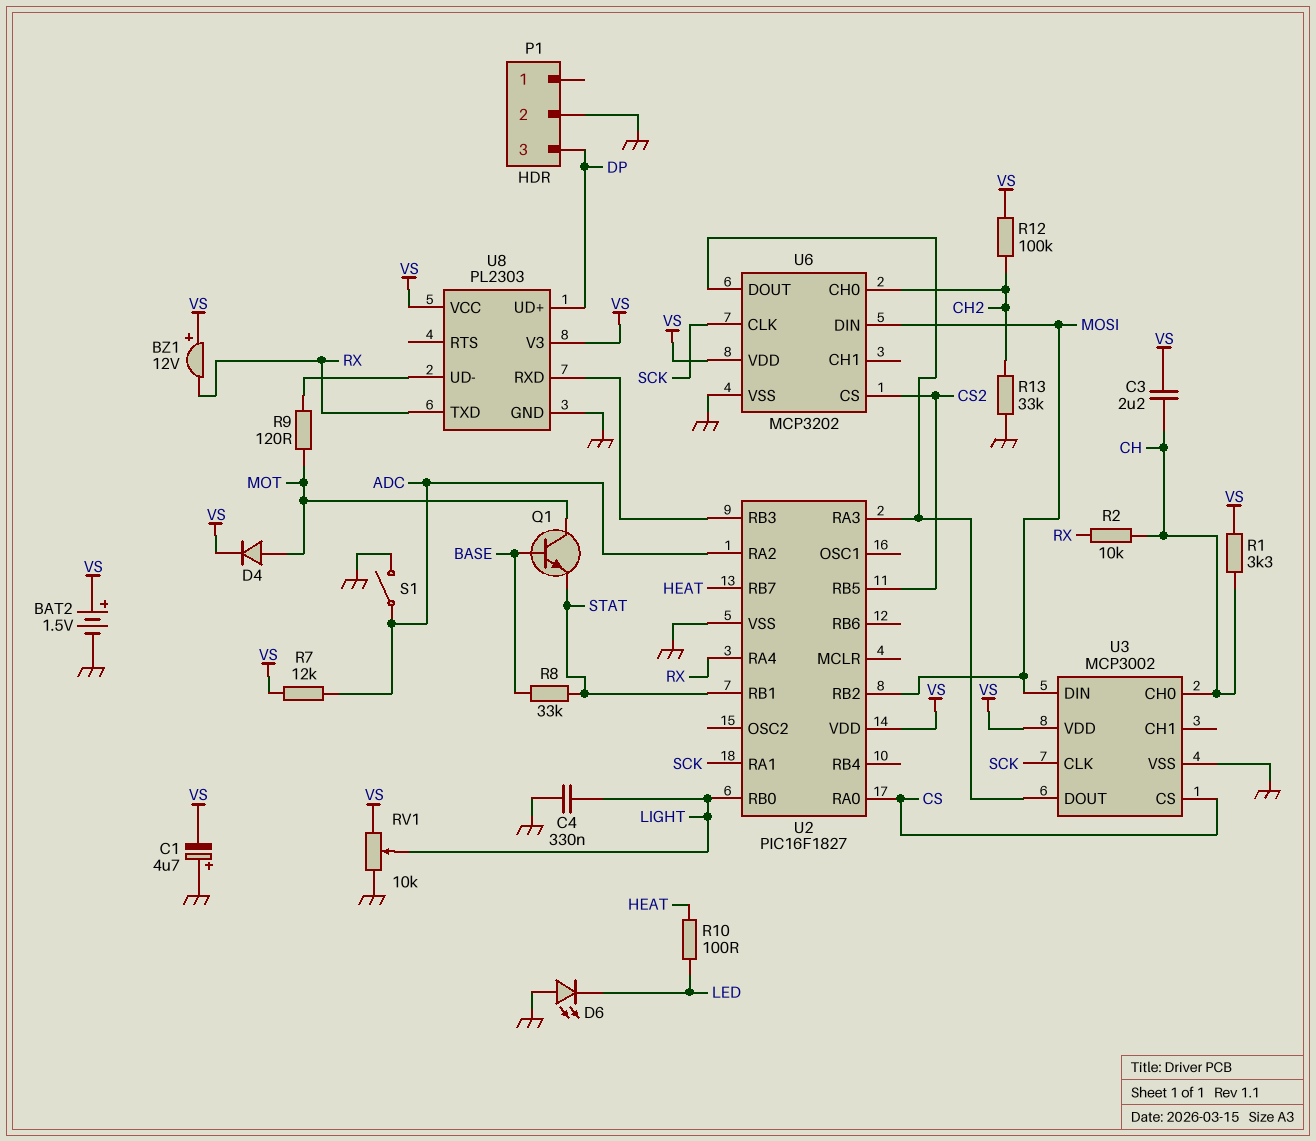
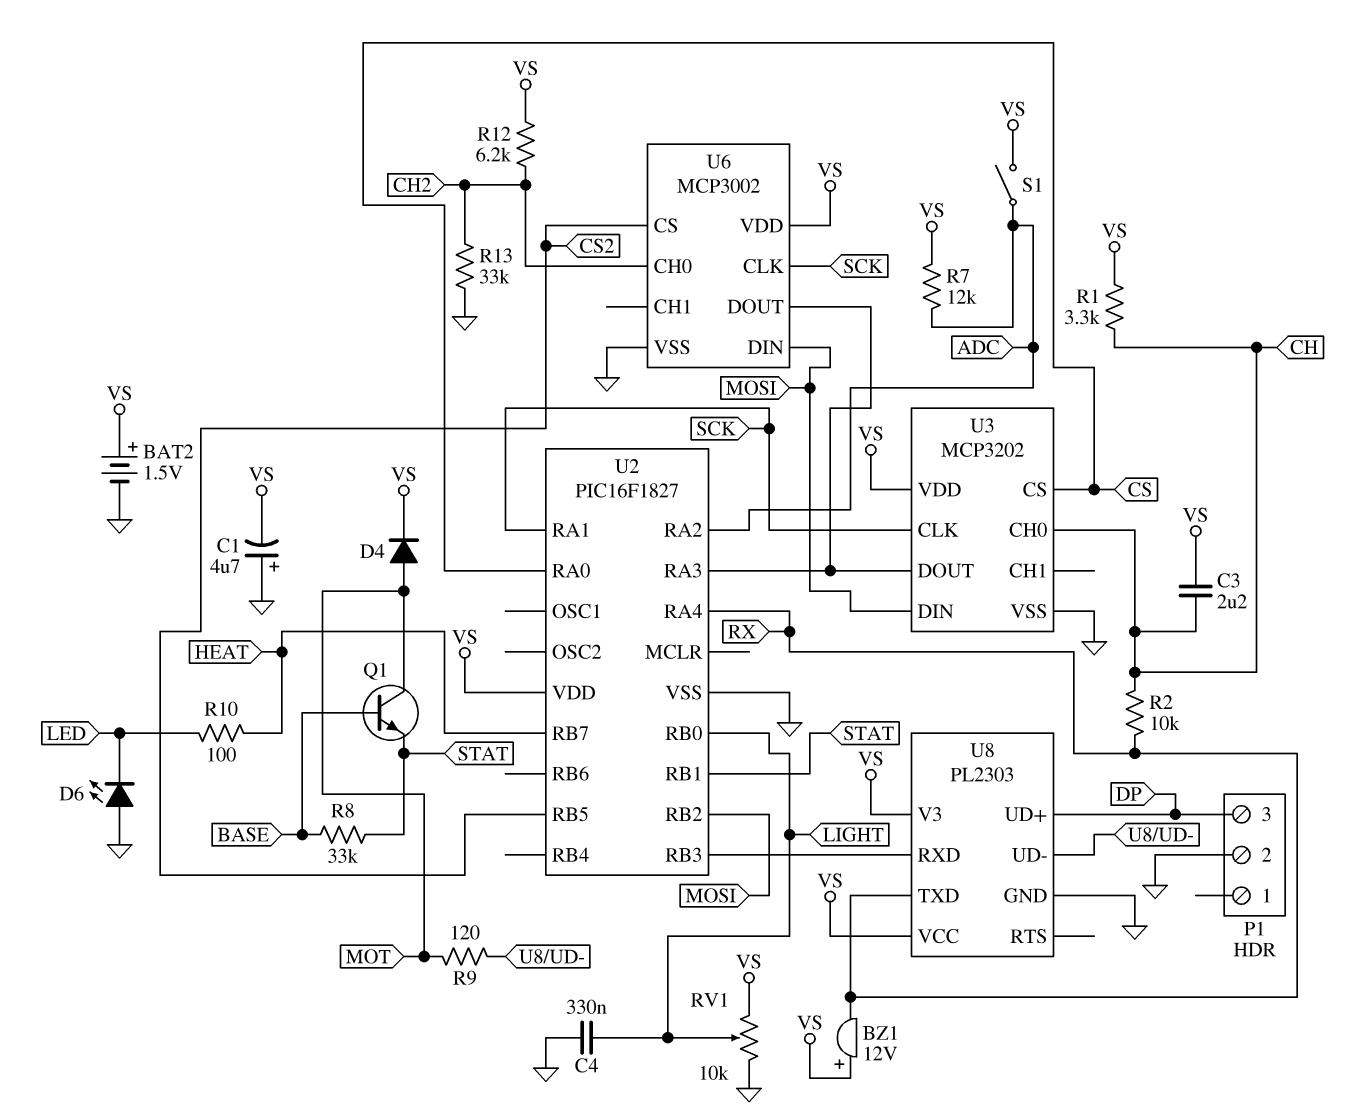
R12: 100k (CH2, VS) -> 6.2k (CH2, VS)
S1: switch (ADC, GND) -> switch (ADC, VS)
U3: MCP3002 -> MCP3202
U6: MCP3202 -> MCP3002

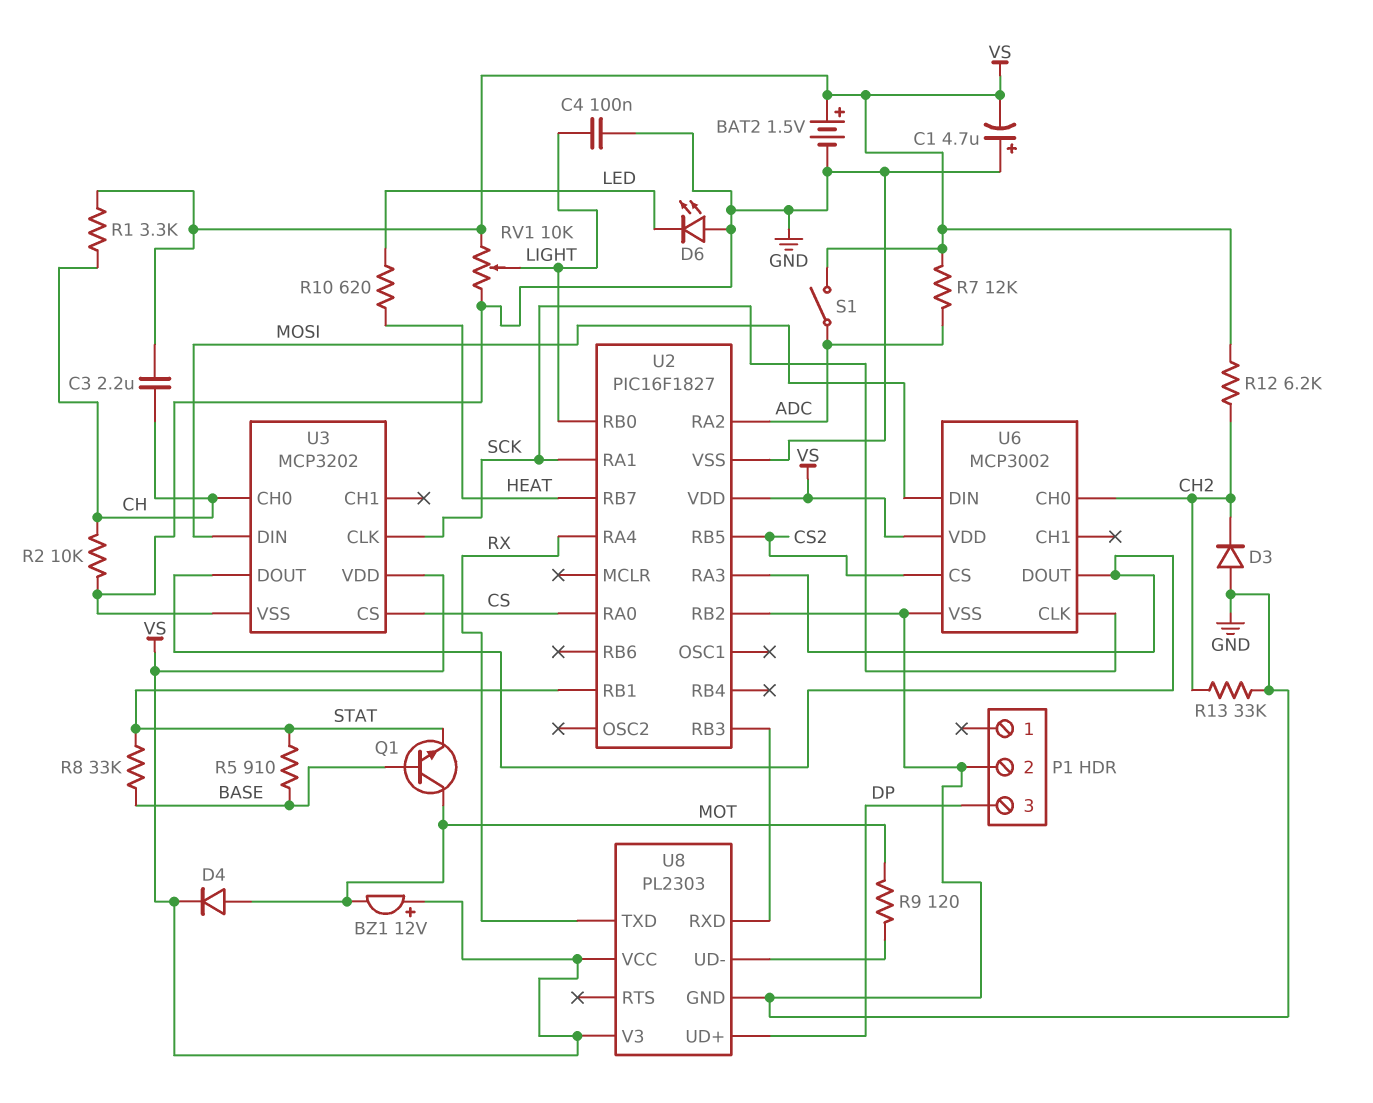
BZ1: buzzer 12V (plus VS, minus RX) -> buzzer 12V (plus VS, minus MOT)
C4: 330nF (GND, LIGHT) -> 100nF (GND, LIGHT)
D3: none -> diode (A GND, K CH2)
R2: 10k (CH, RX) -> 10k (CH, GND)
R5: none -> 910 (BASE, STAT)
R10: 100 (HEAT, LED) -> 620 (HEAT, LED)
U2 pin RB2: MOSI -> GND

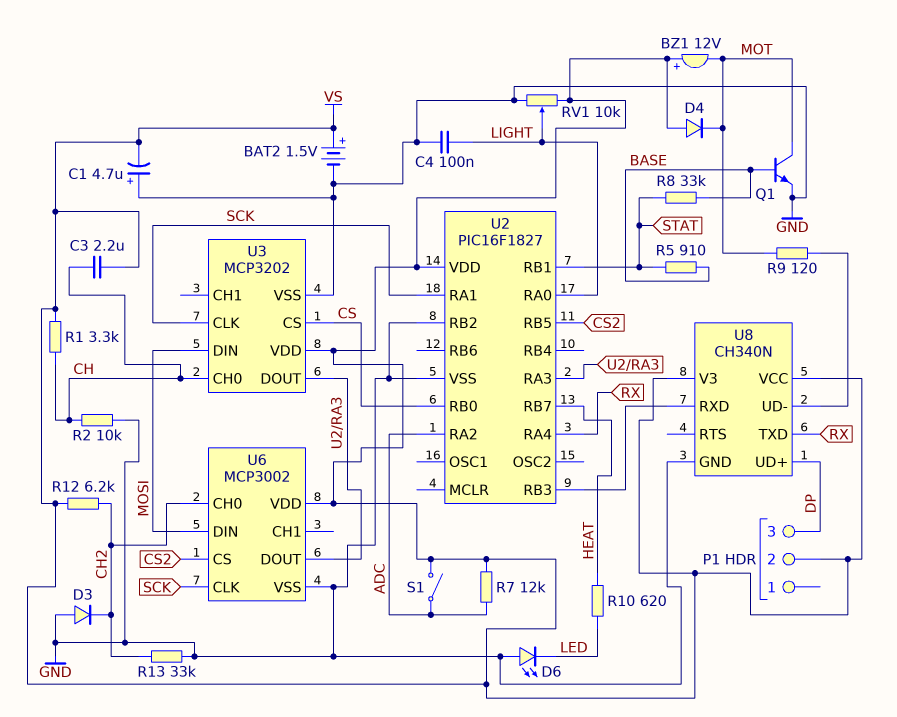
D4: diode (A MOT, K VS) -> diode (A VS, K MOT)
P1 pin 2: GND -> VS
Q1: NPN (B BASE, C MOT, E STAT) -> NPN (B BASE, C MOT, E GND)
U2 pin RA0: CS -> LIGHT
U2 pin RB0: LIGHT -> CS
U8: PL2303 -> CH340N

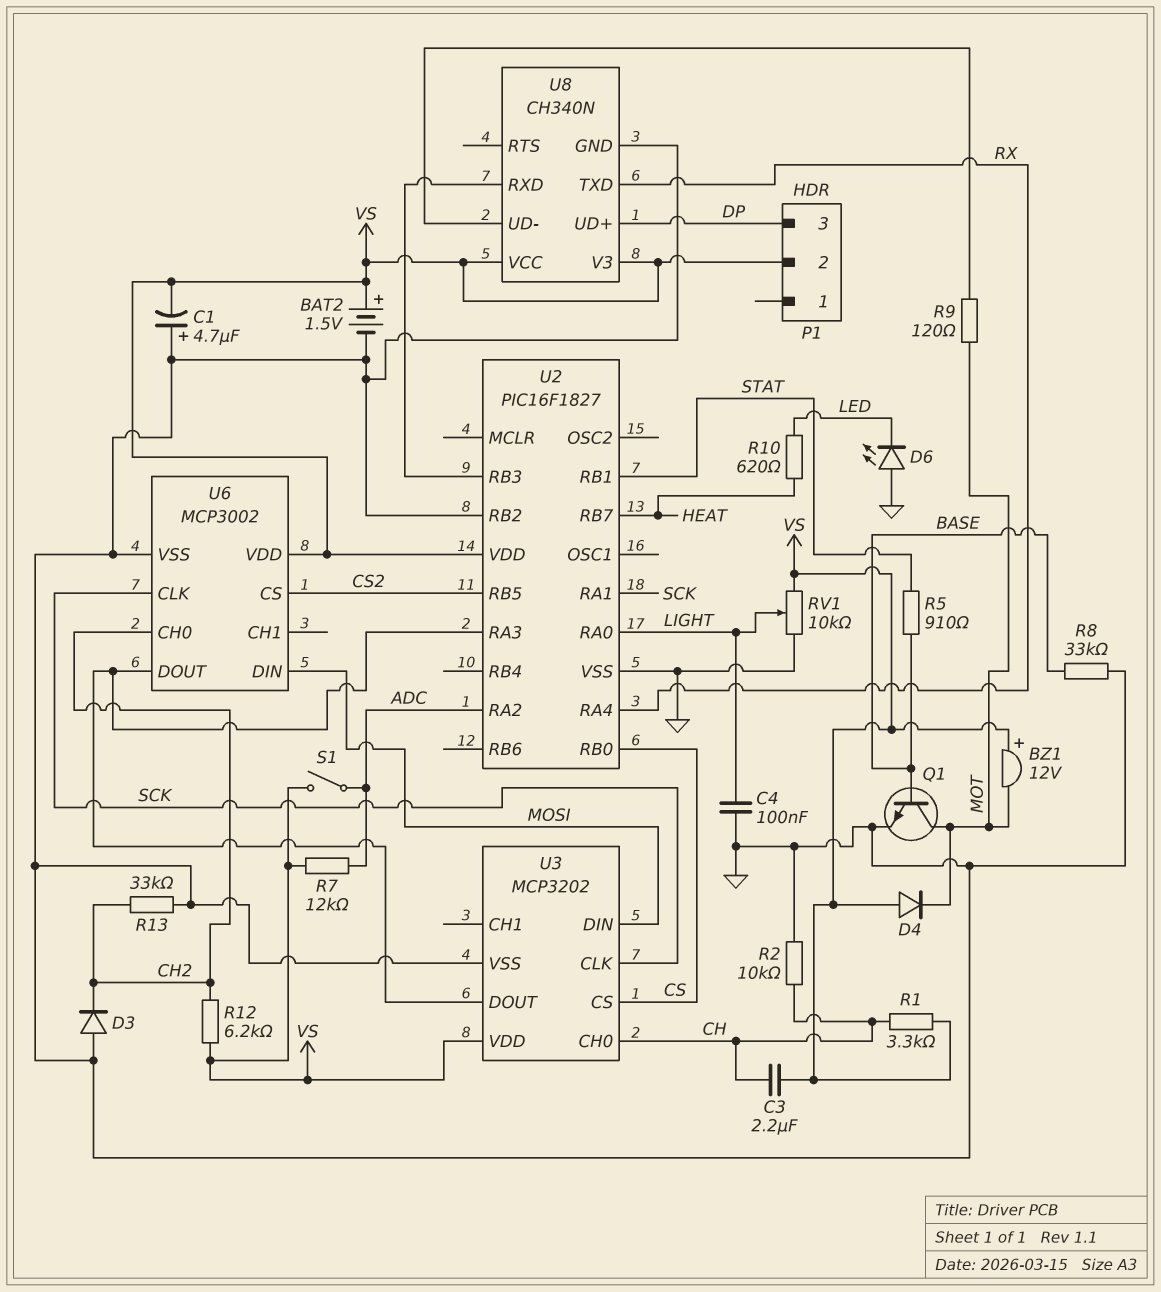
R8: 33k (BASE, STAT) -> 33k (BASE, GND)

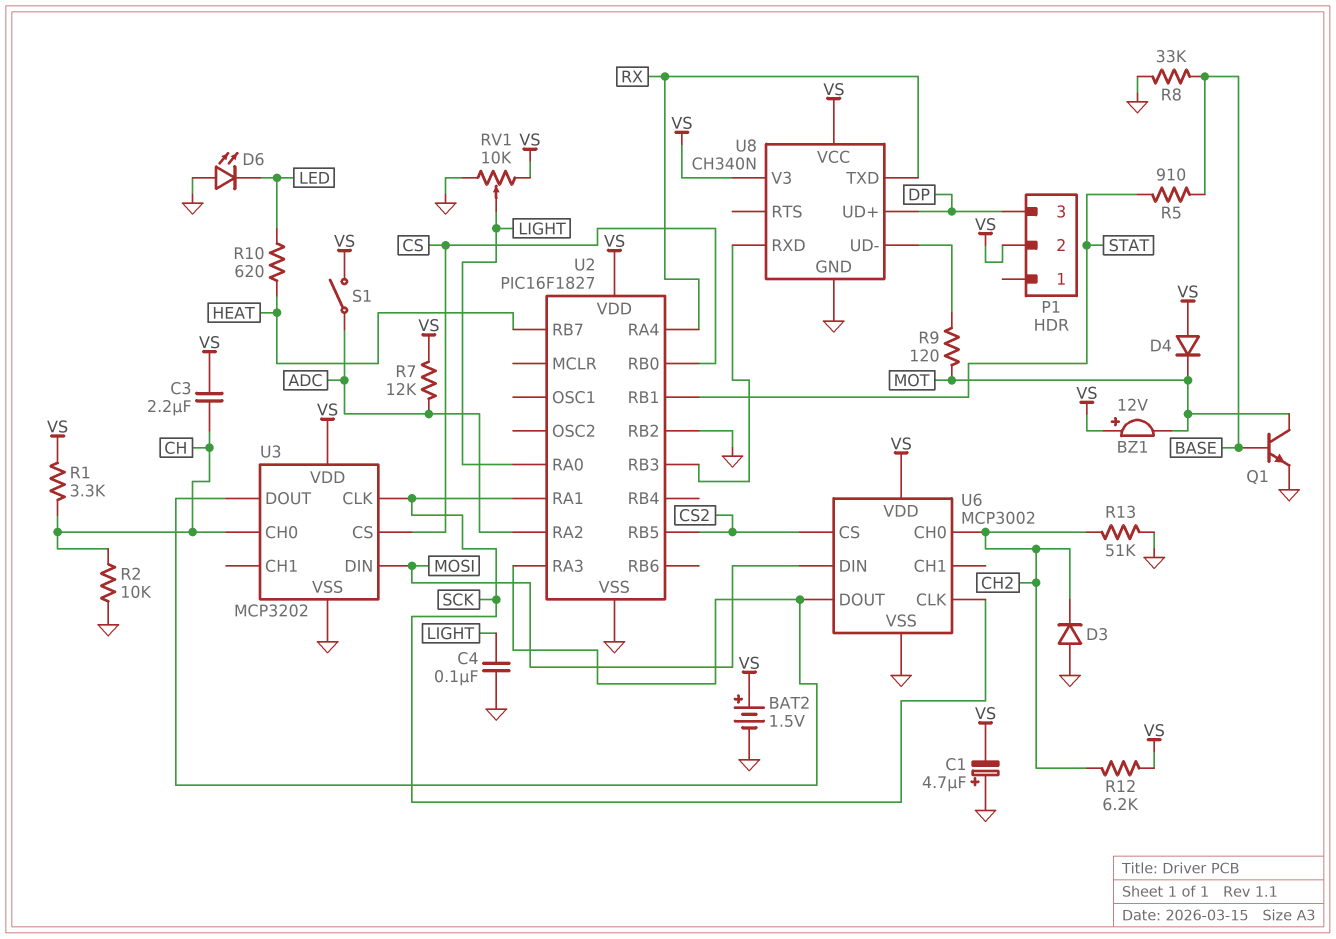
R13: 33k (CH2, GND) -> 51k (CH2, GND)

